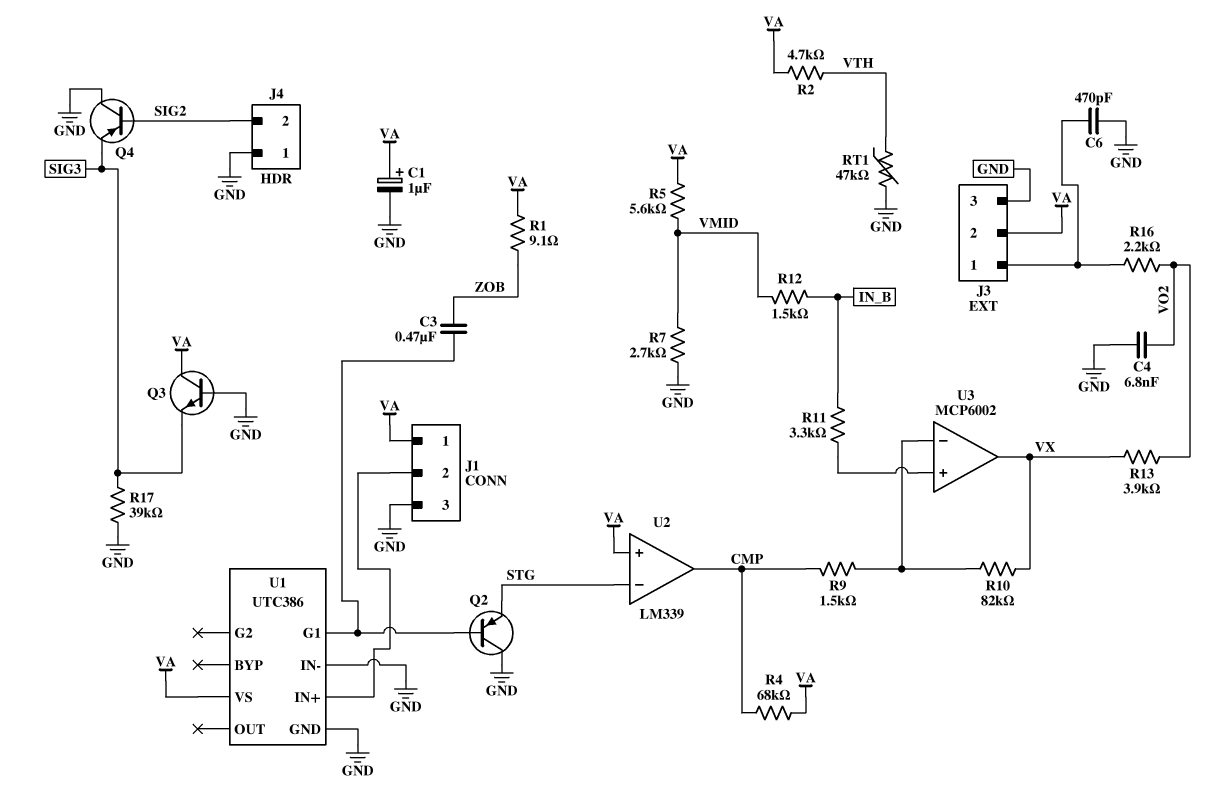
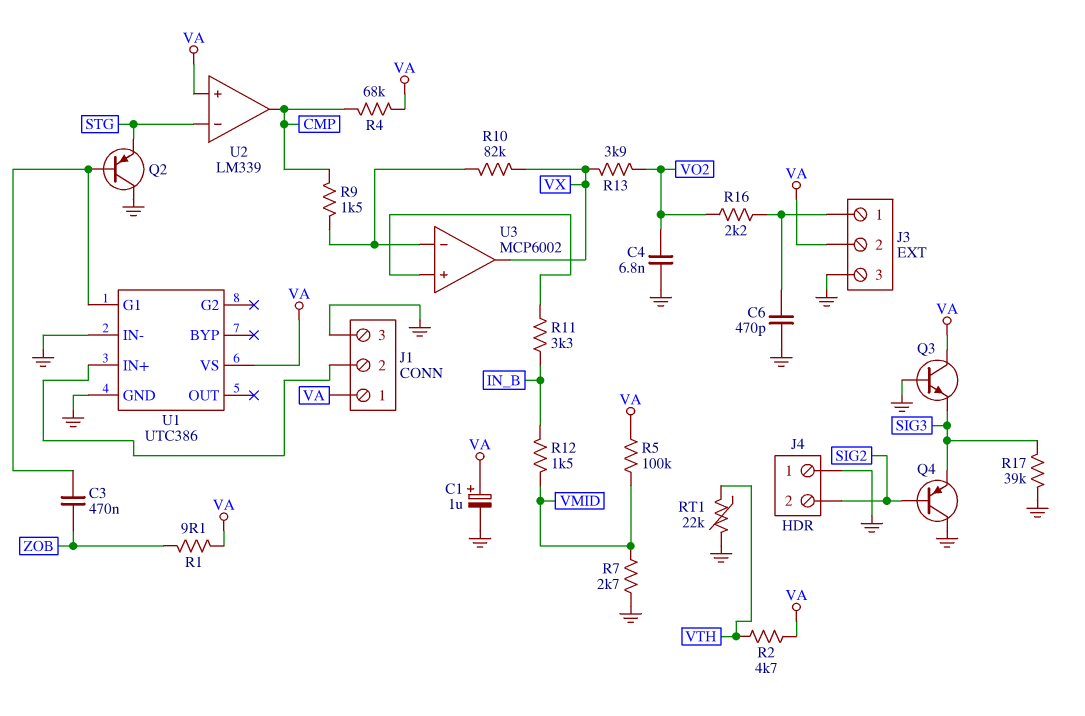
R5: 5.6k (VA, VMID) -> 100k (VA, VMID)
RT1: 47k (GND, VTH) -> 22k (GND, VTH)

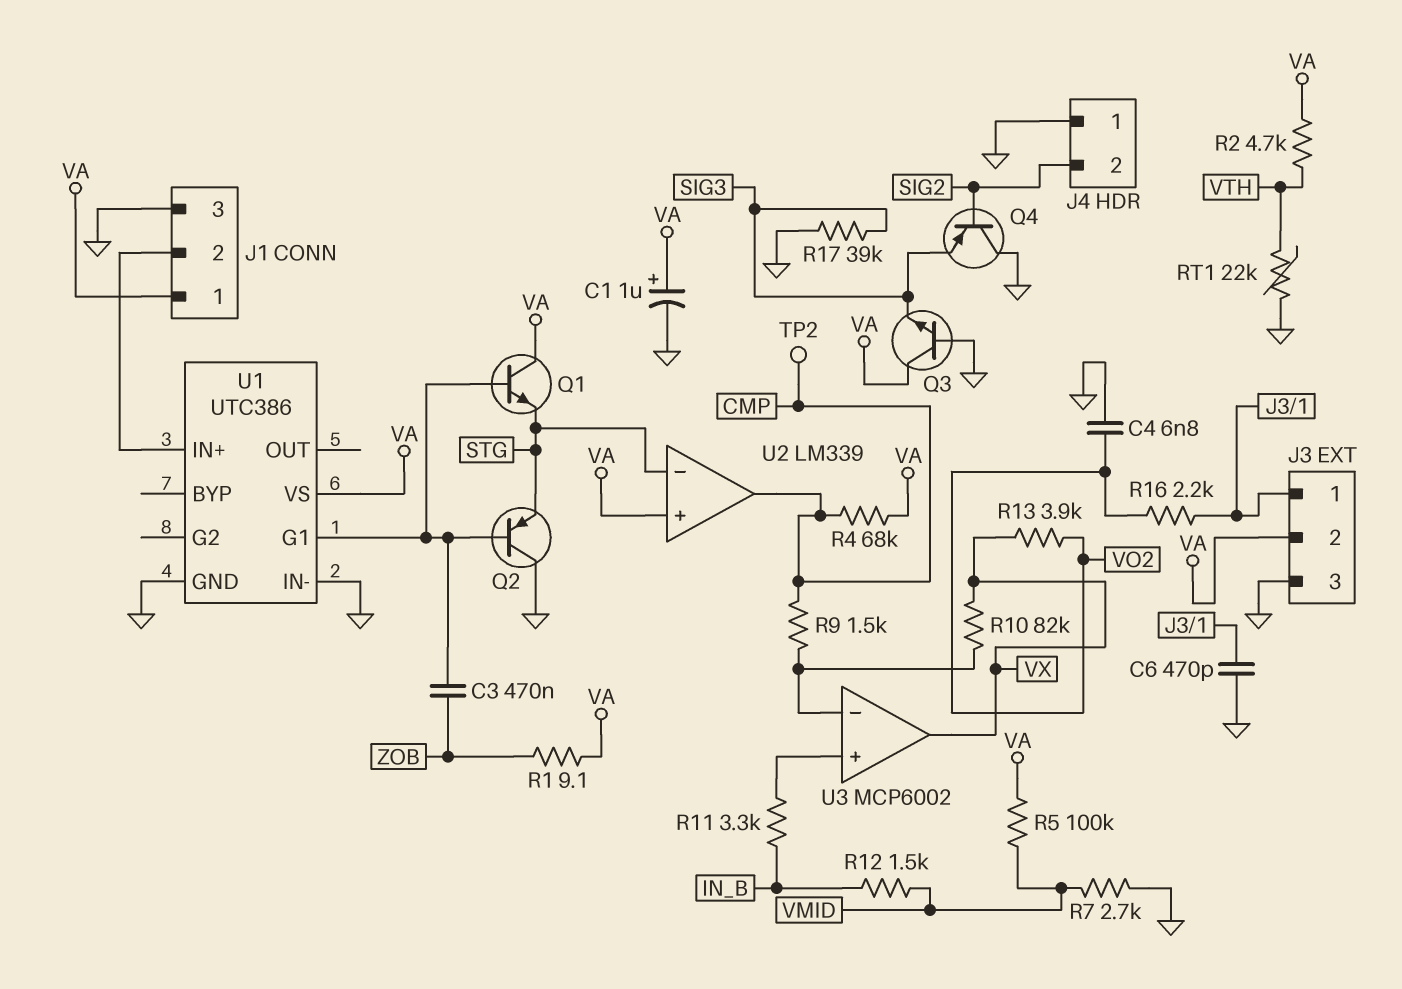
Q1: none -> NPN (B U1/G1, C VA, E STG)
TP2: none -> test point (CMP)

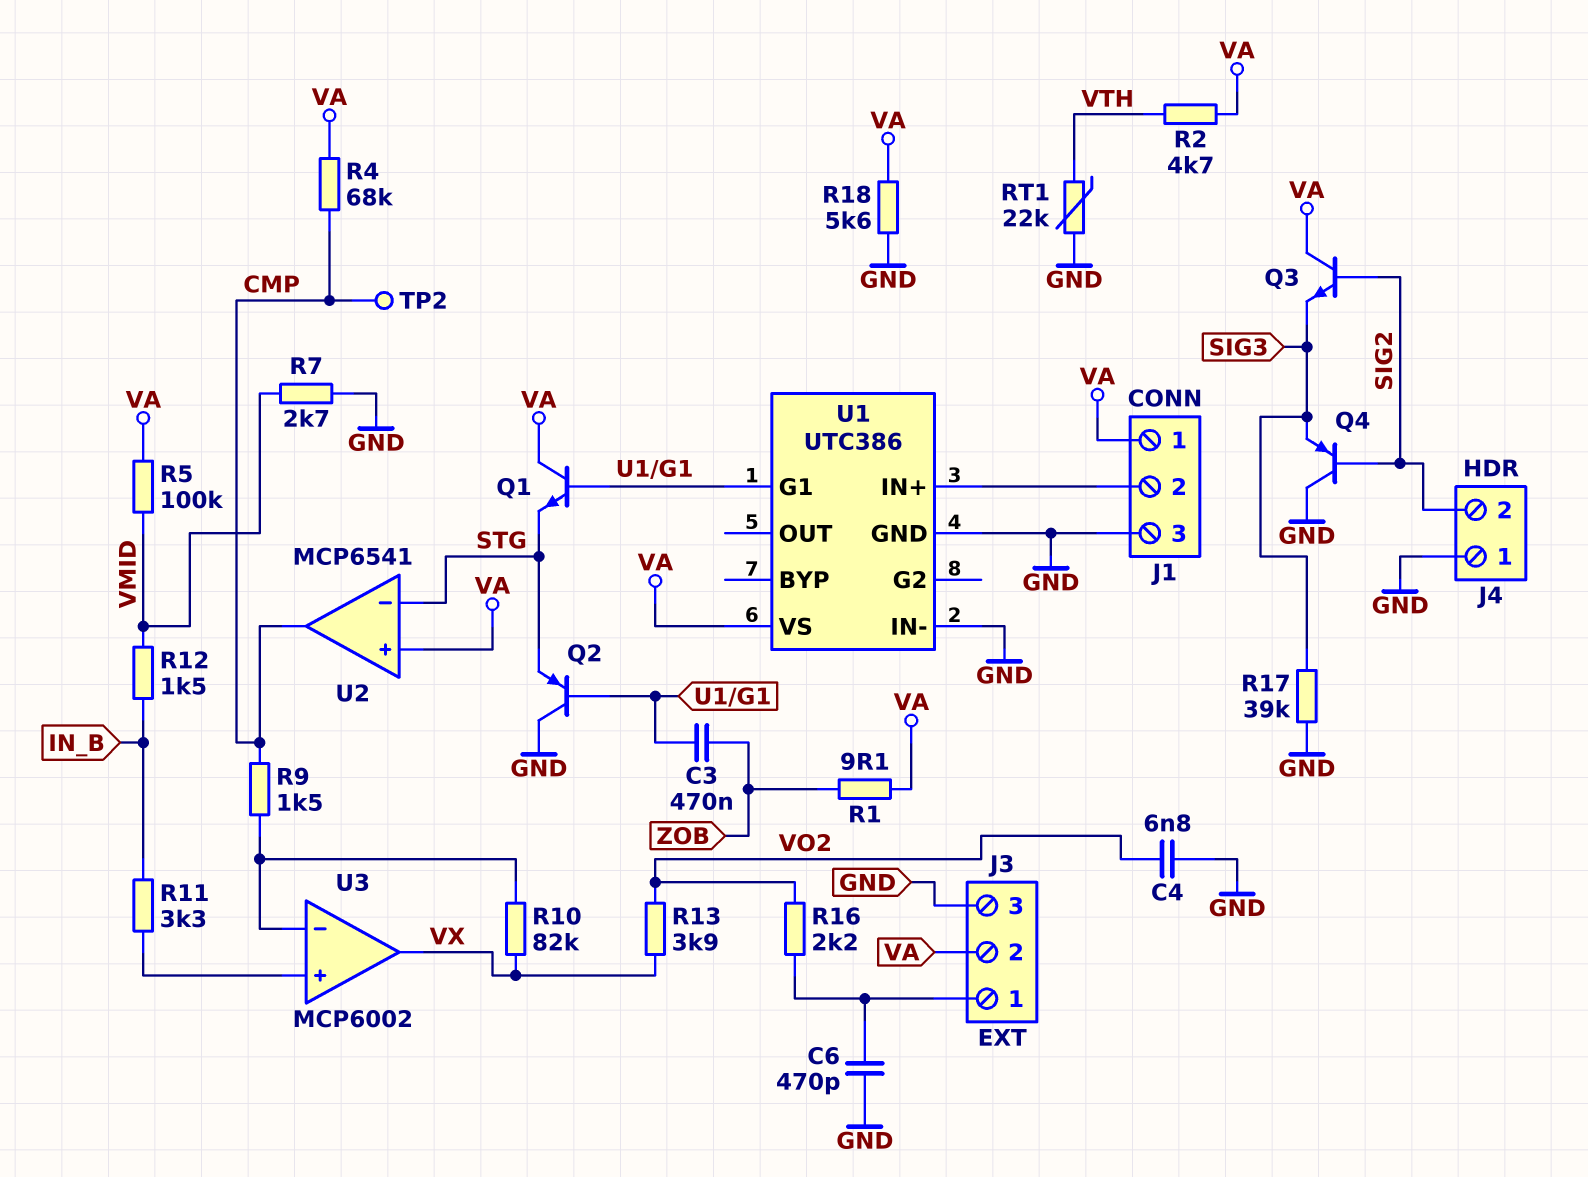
C1: 1uF (plus VA, minus GND) -> none
Q3: NPN (B GND, C VA, E SIG3) -> NPN (B SIG2, C VA, E SIG3)
R18: none -> 5.6k (GND, VA)
U2: LM339 -> MCP6541

